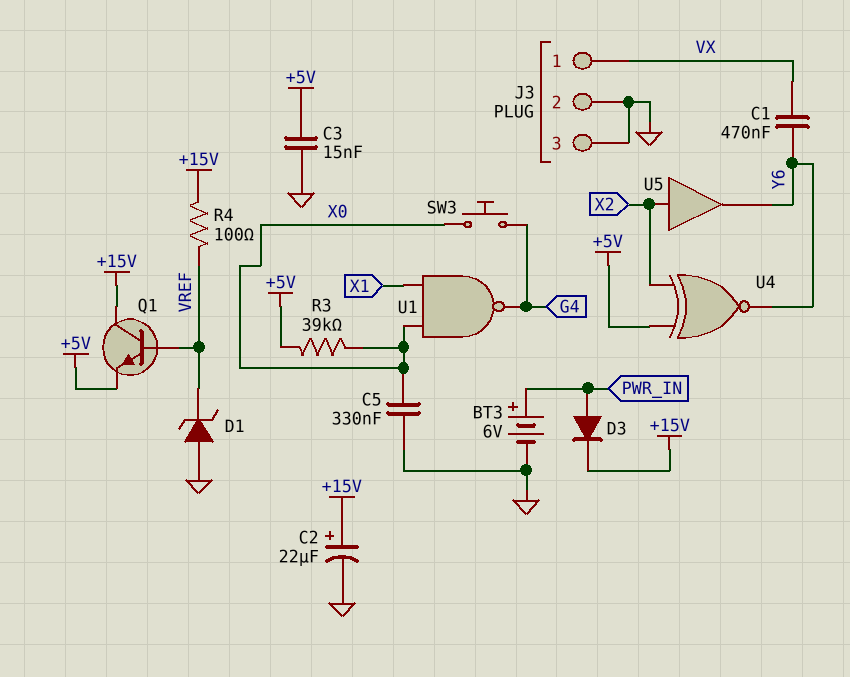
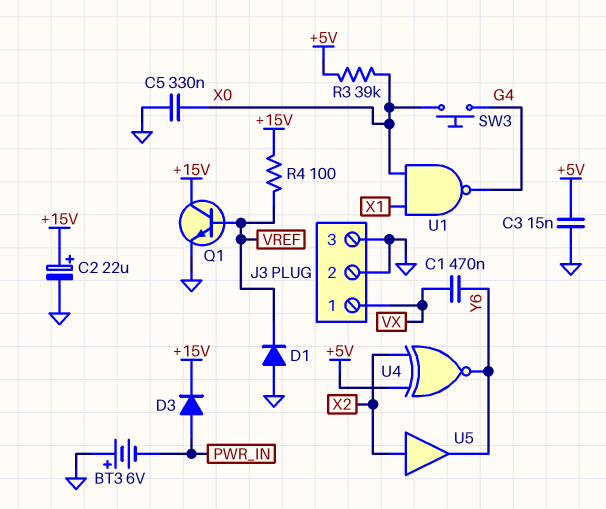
BT3: 6V (plus PWR_IN, minus GND) -> 6V (plus GND, minus PWR_IN)
D1: zener (A GND, K VREF) -> diode (A GND, K VREF)
Q1: NPN (B VREF, C +15V, E +5V) -> NPN (B VREF, C +15V, E GND)

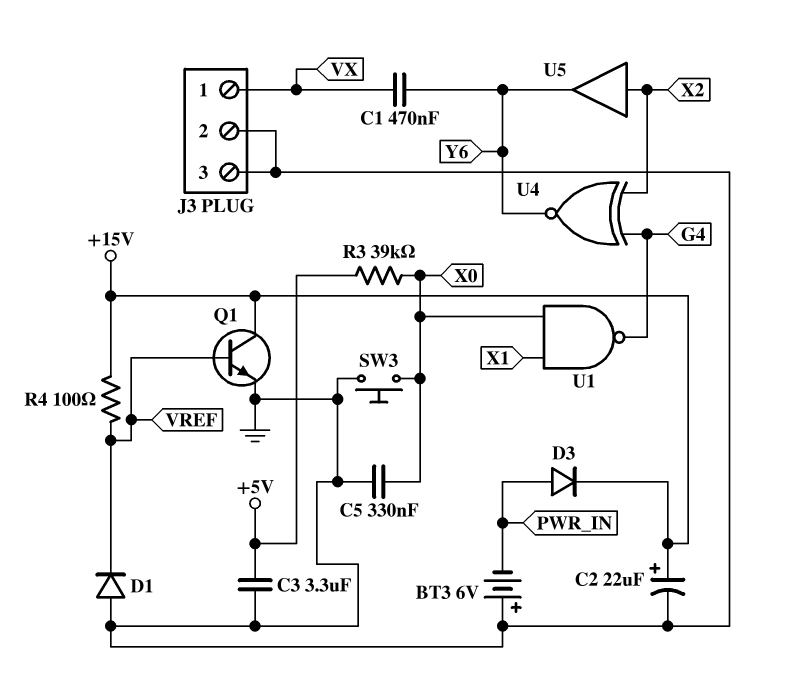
C3: 15nF (+5V, GND) -> 3.3uF (+5V, GND)
SW3: button (G4, X0) -> button (GND, X0)
U4: XNOR (in +5V, in X2, out Y6) -> XNOR (in G4, in X2, out Y6)

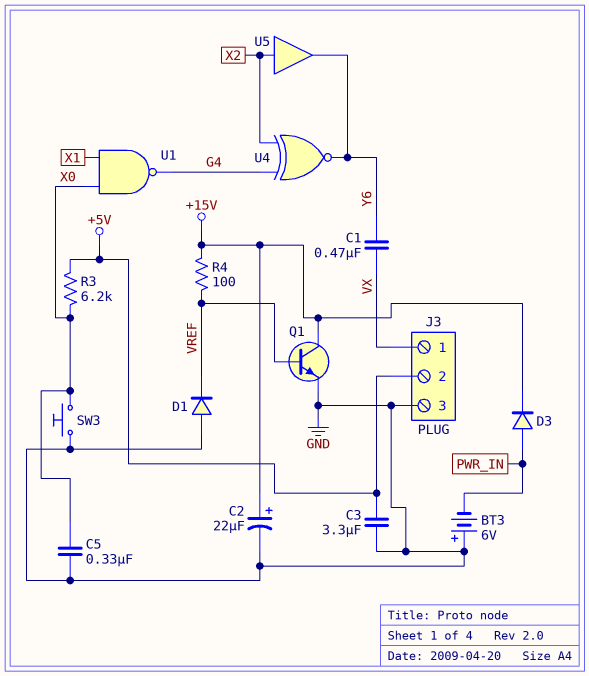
J3 pin 2: GND -> +5V
R3: 39k (+5V, X0) -> 6.2k (+5V, X0)

